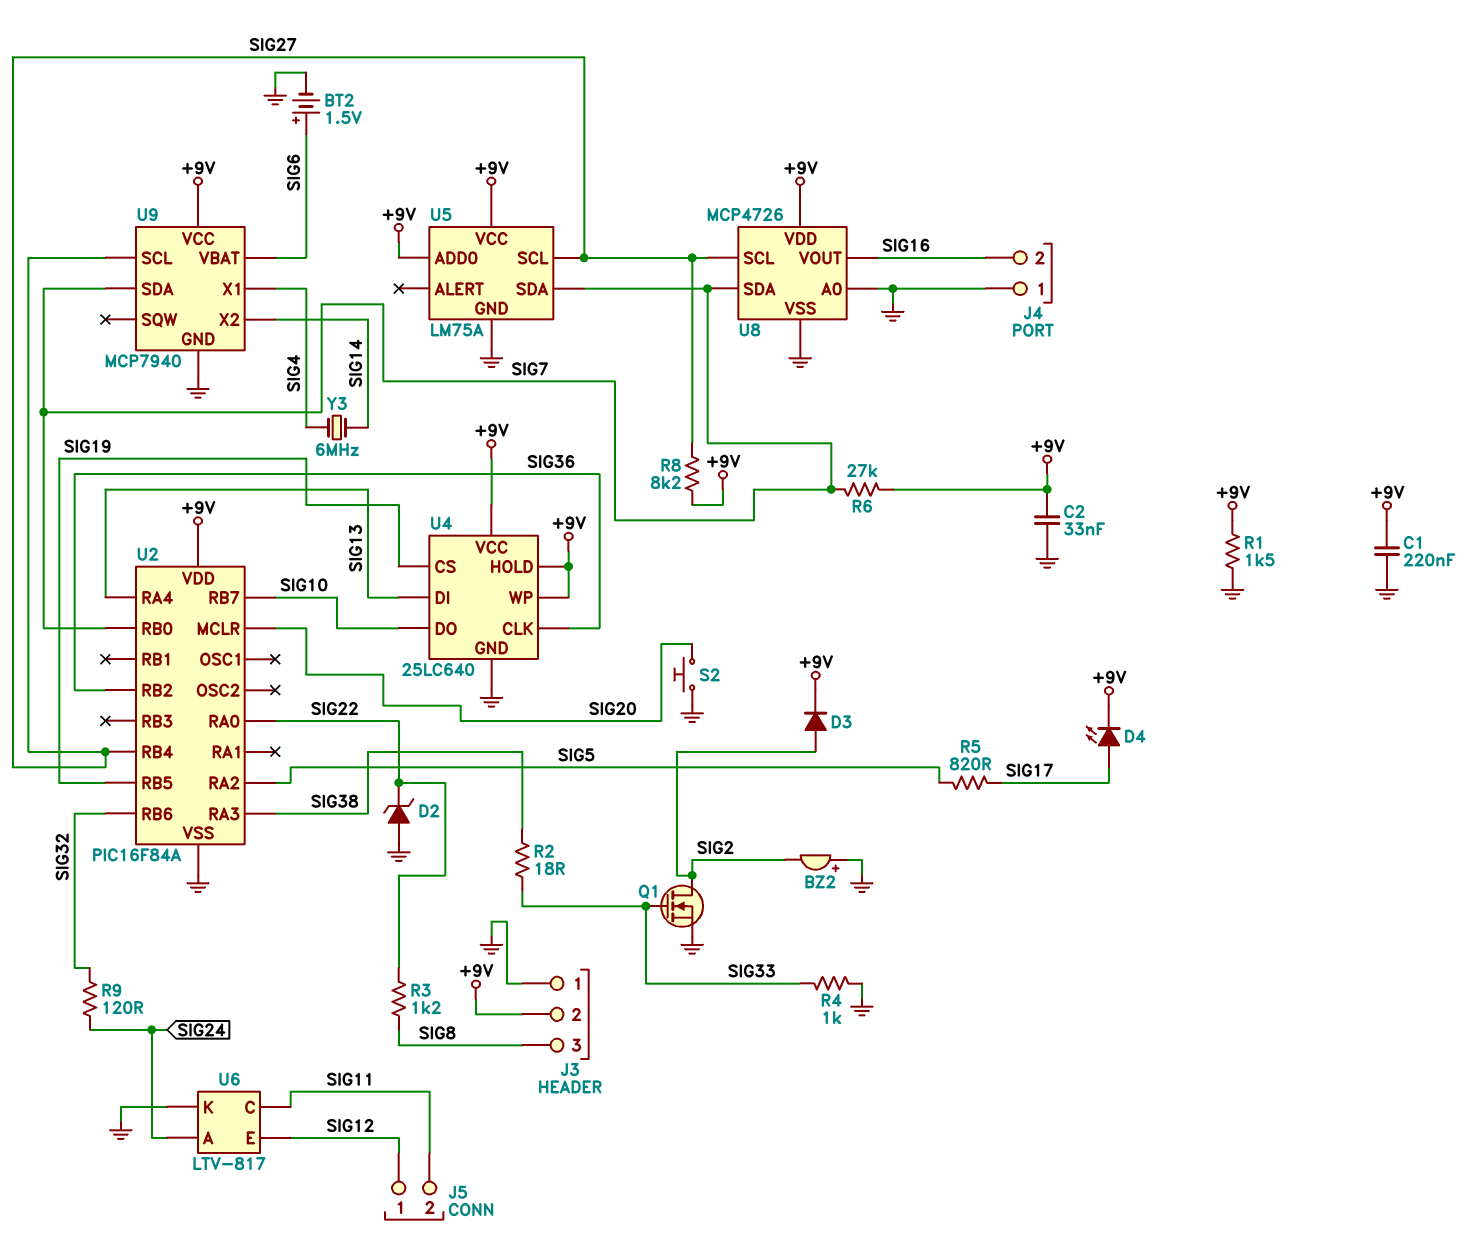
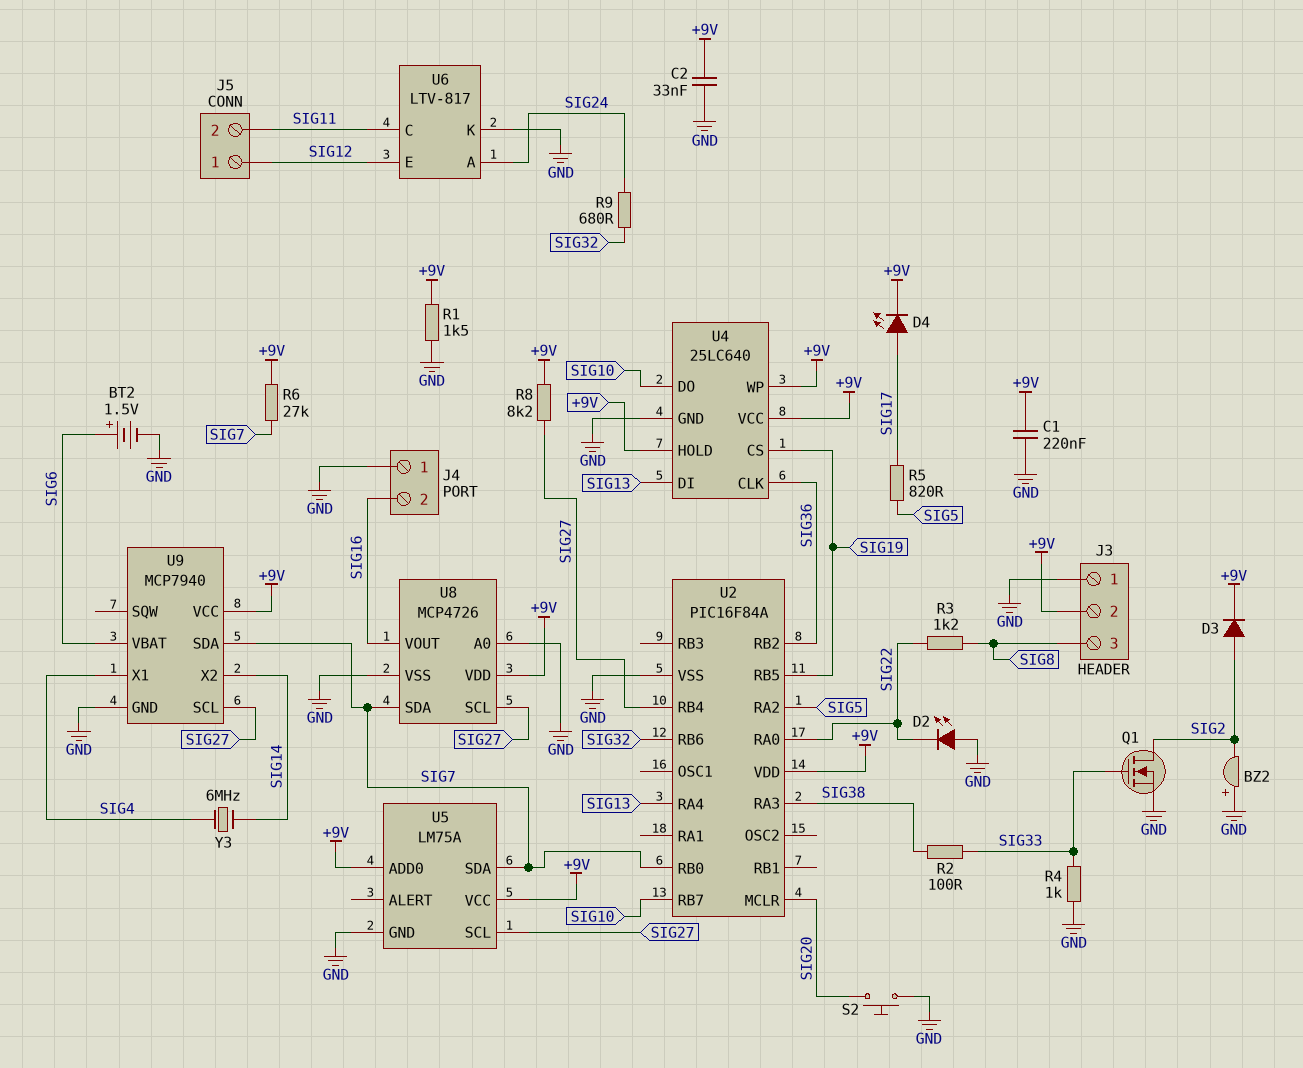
D2: zener (A GND, K SIG22) -> LED (A GND, K SIG22)
R2: 18 (SIG33, SIG38) -> 100 (SIG33, SIG38)
R9: 120 (SIG24, SIG32) -> 680 (SIG24, SIG32)

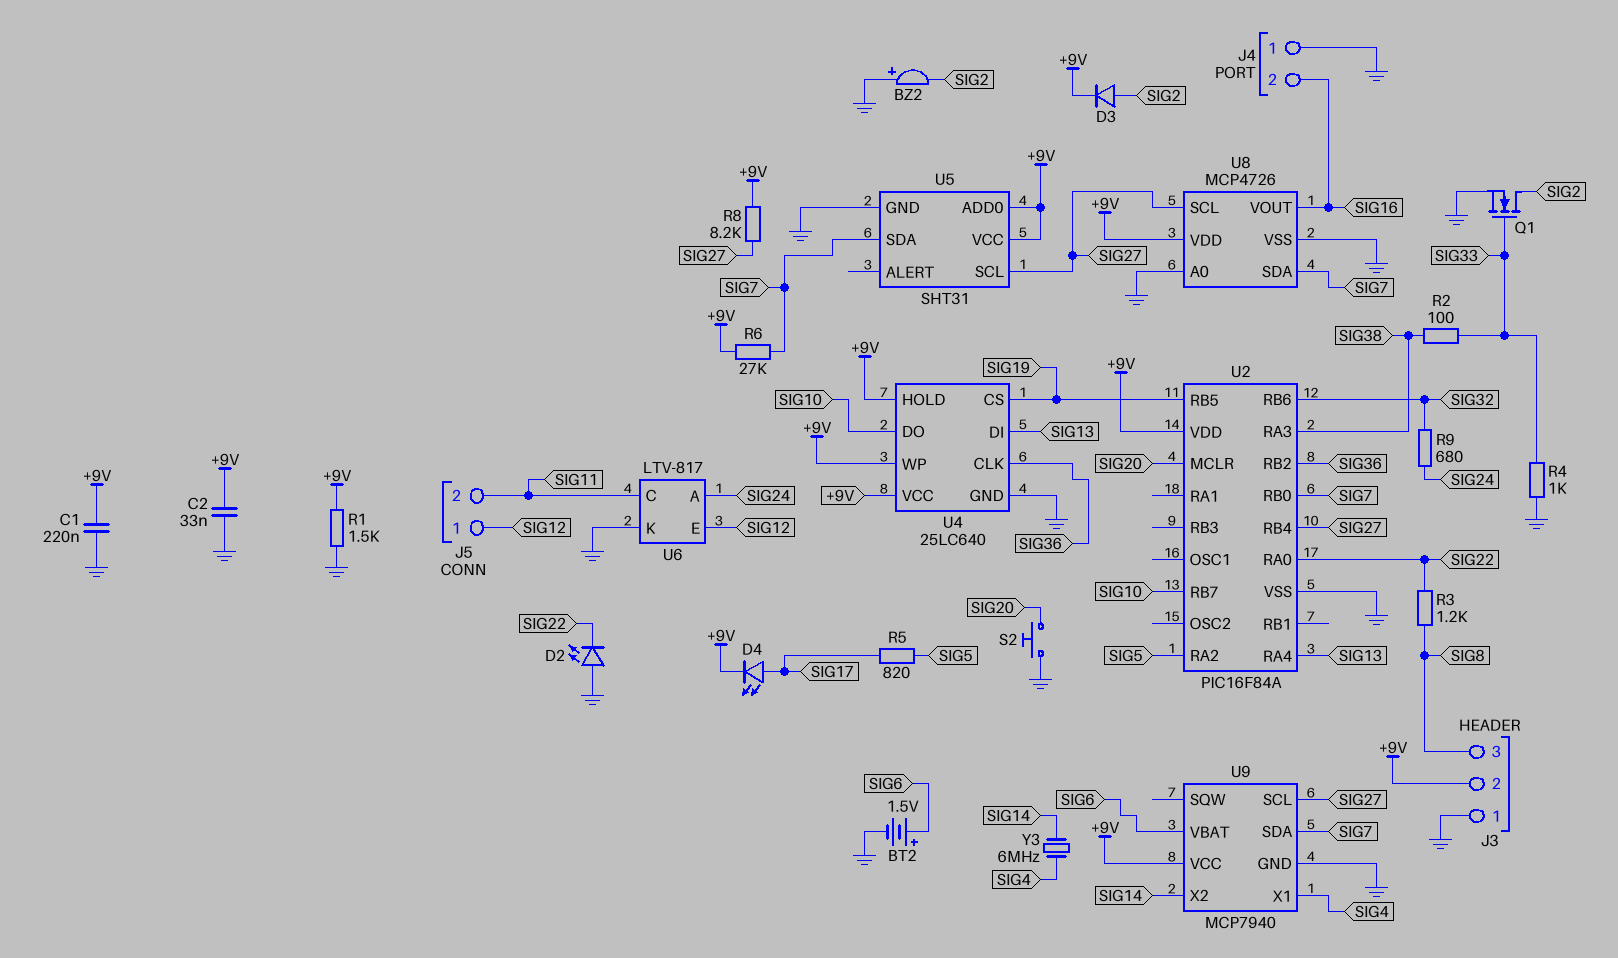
U5: LM75A -> SHT31

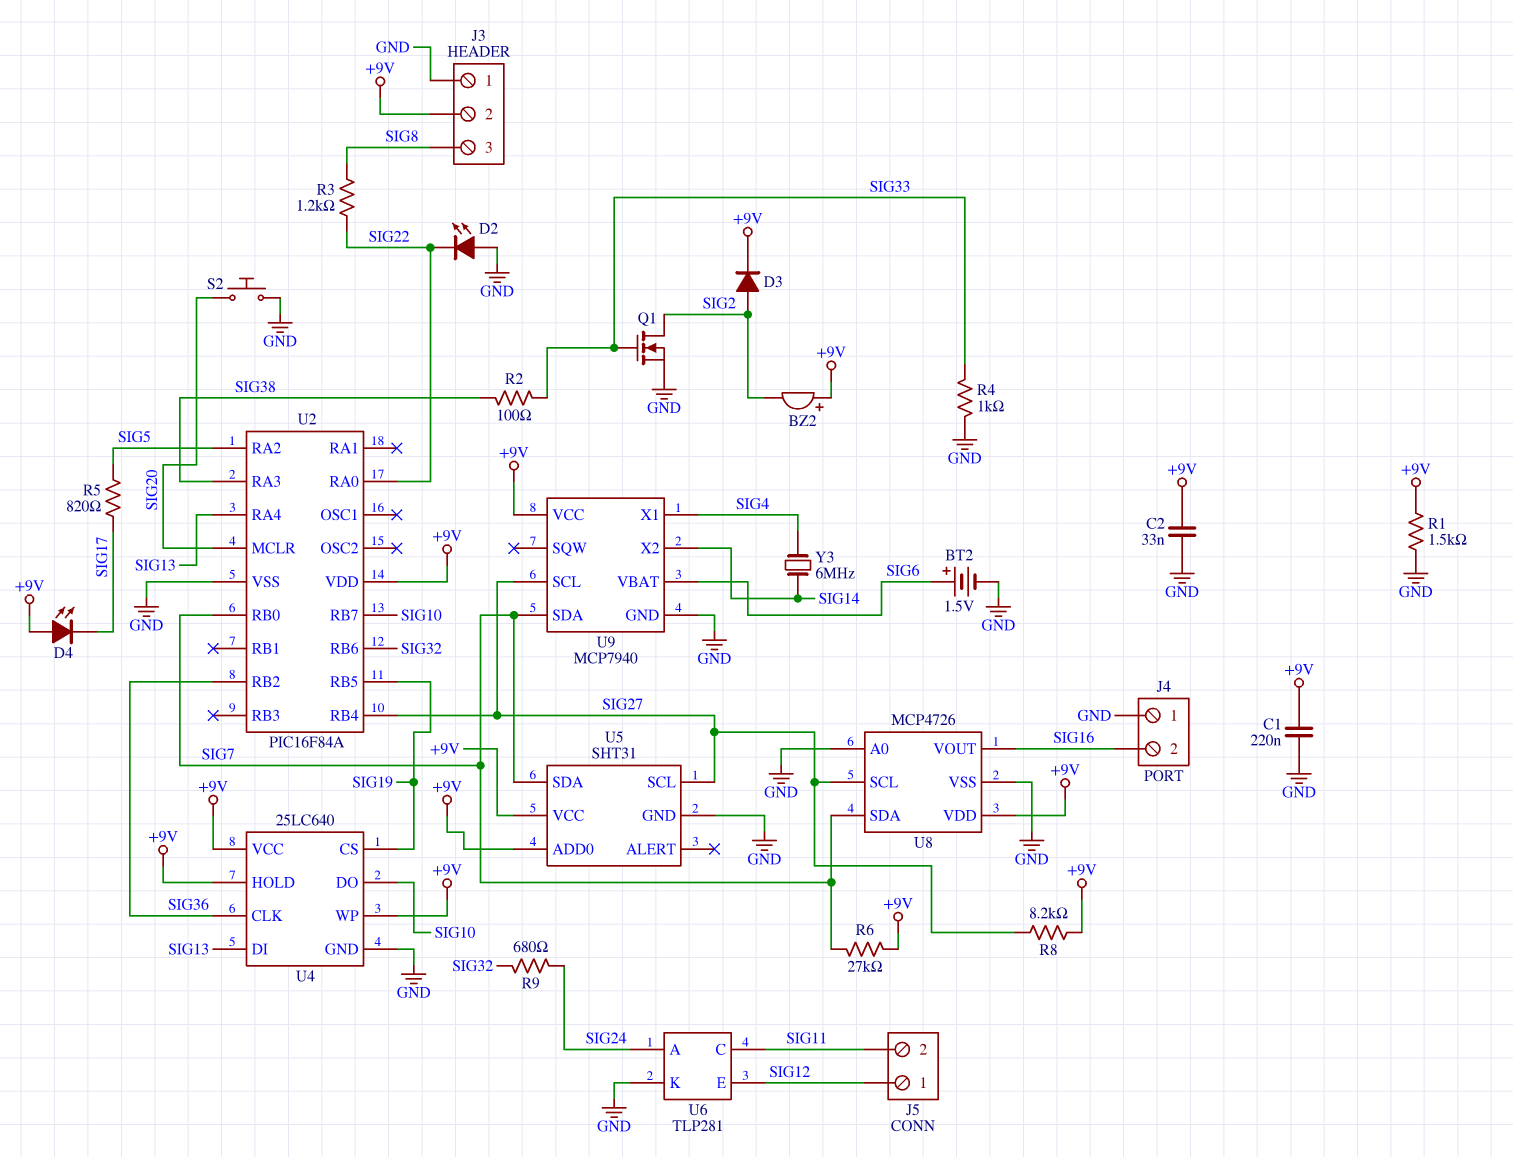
BZ2: buzzer (plus GND, minus SIG2) -> buzzer (plus +9V, minus SIG2)
D4: LED (A SIG17, K +9V) -> LED (A +9V, K SIG17)
U6: LTV-817 -> TLP281

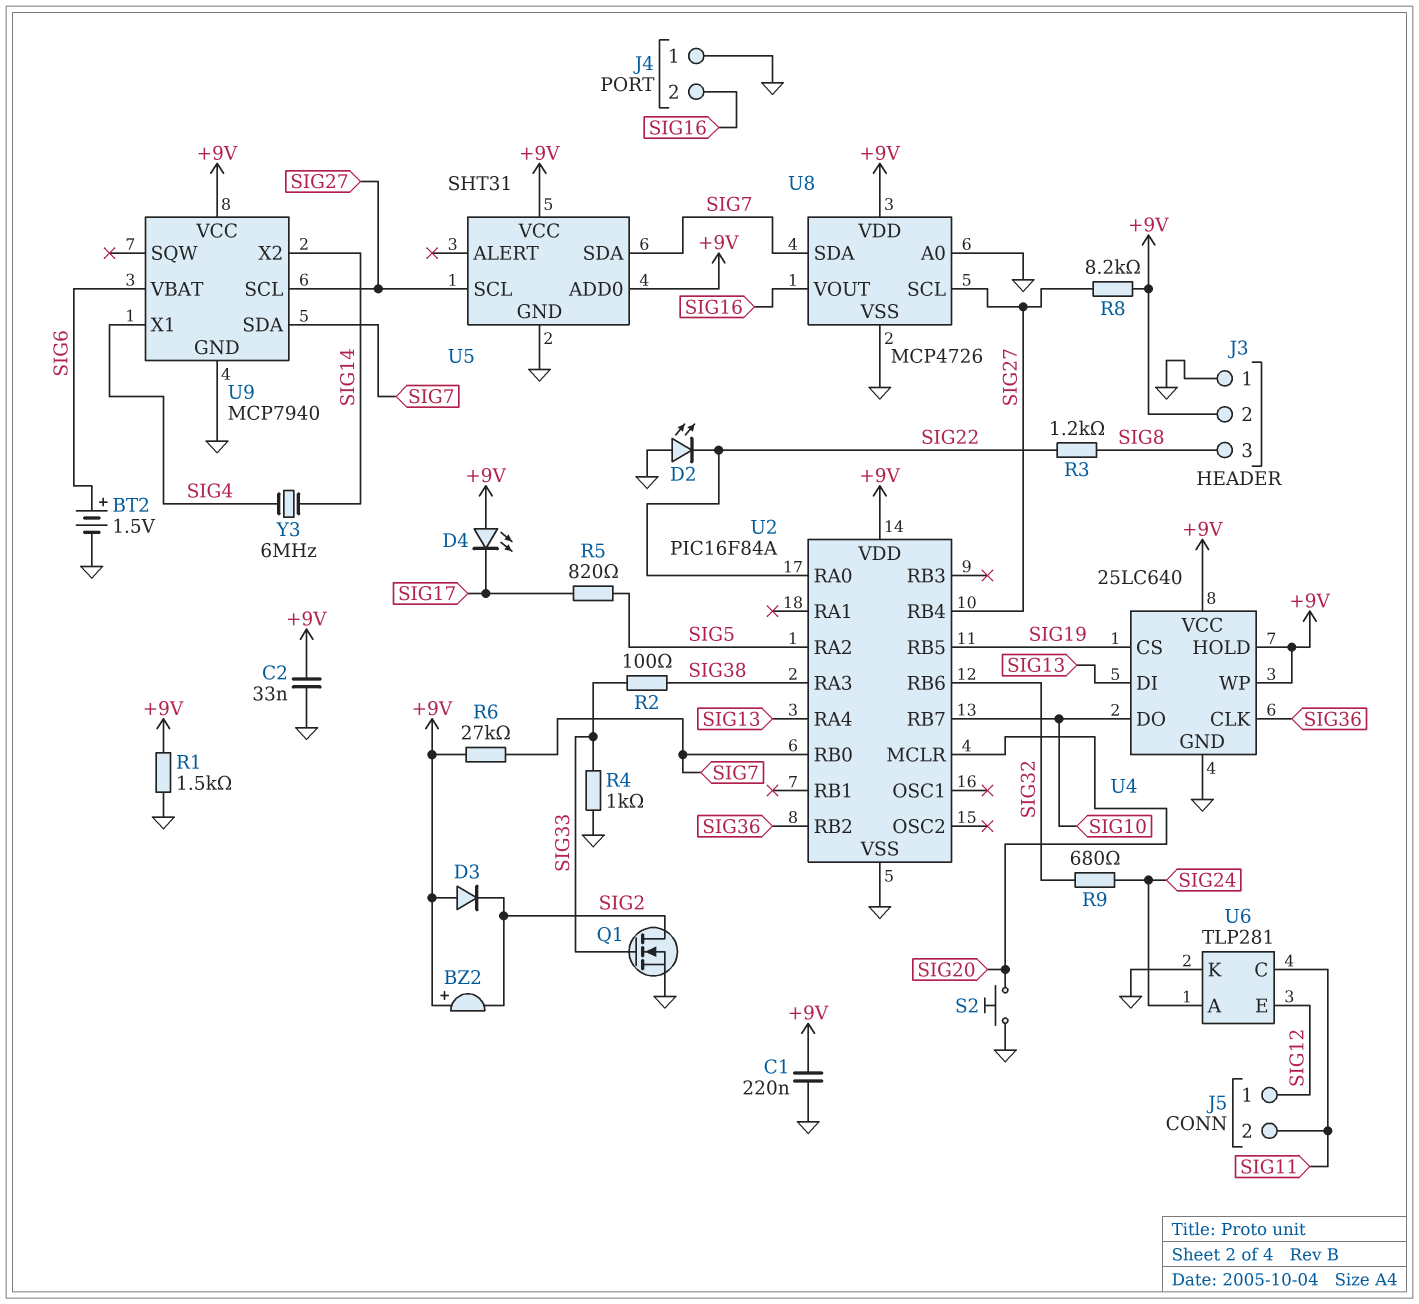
D3: diode (A SIG2, K +9V) -> diode (A +9V, K SIG2)

